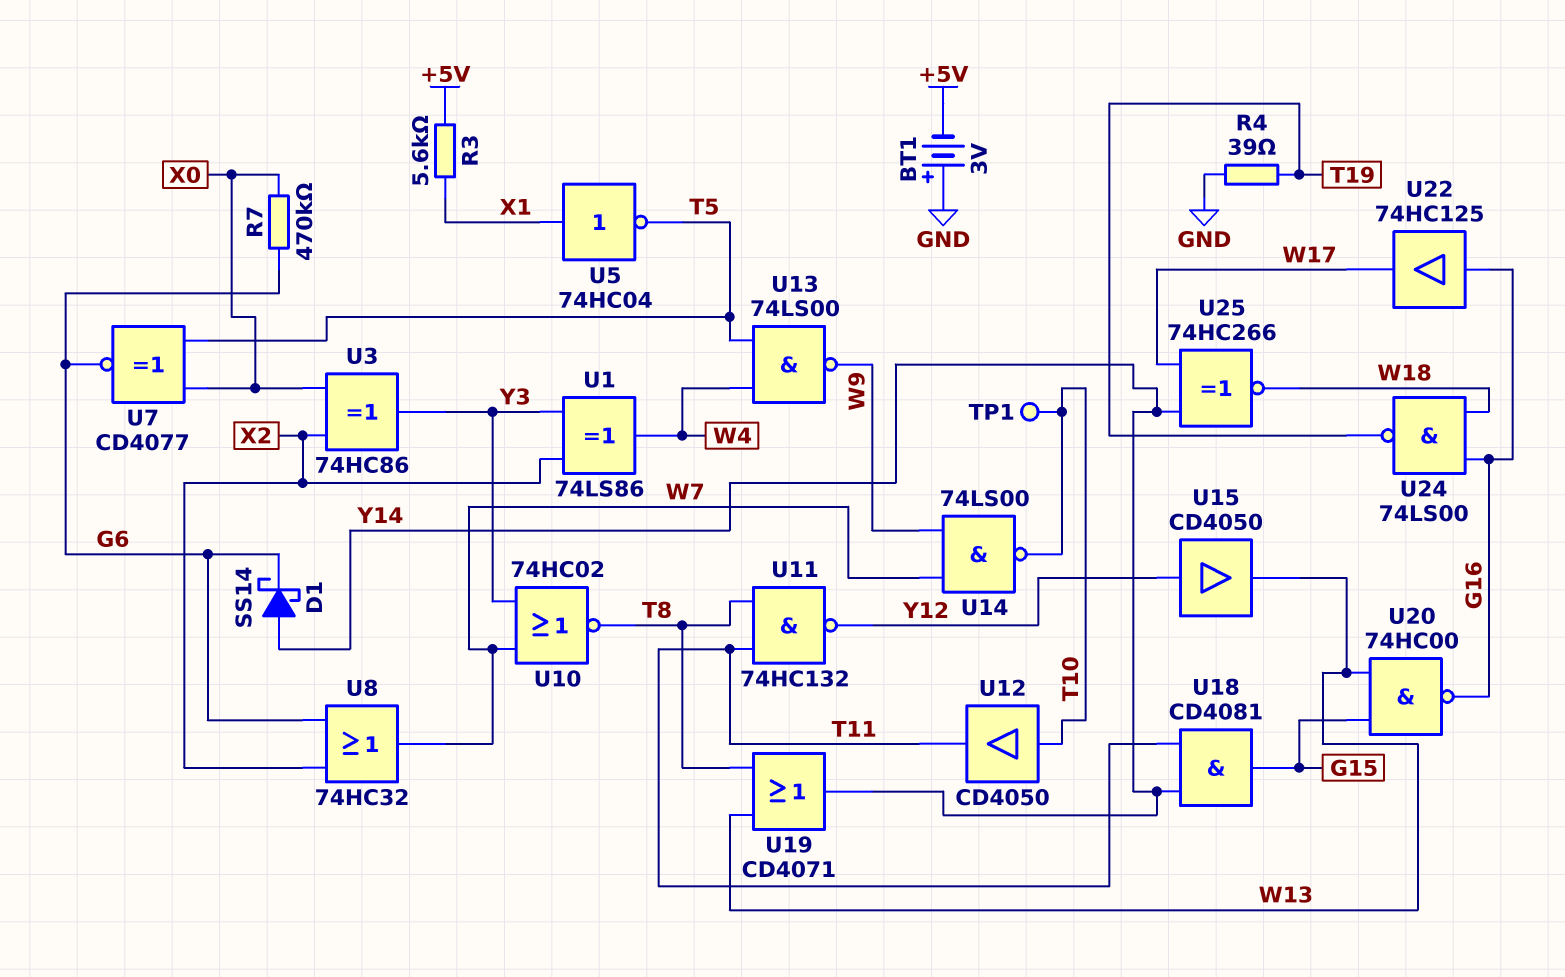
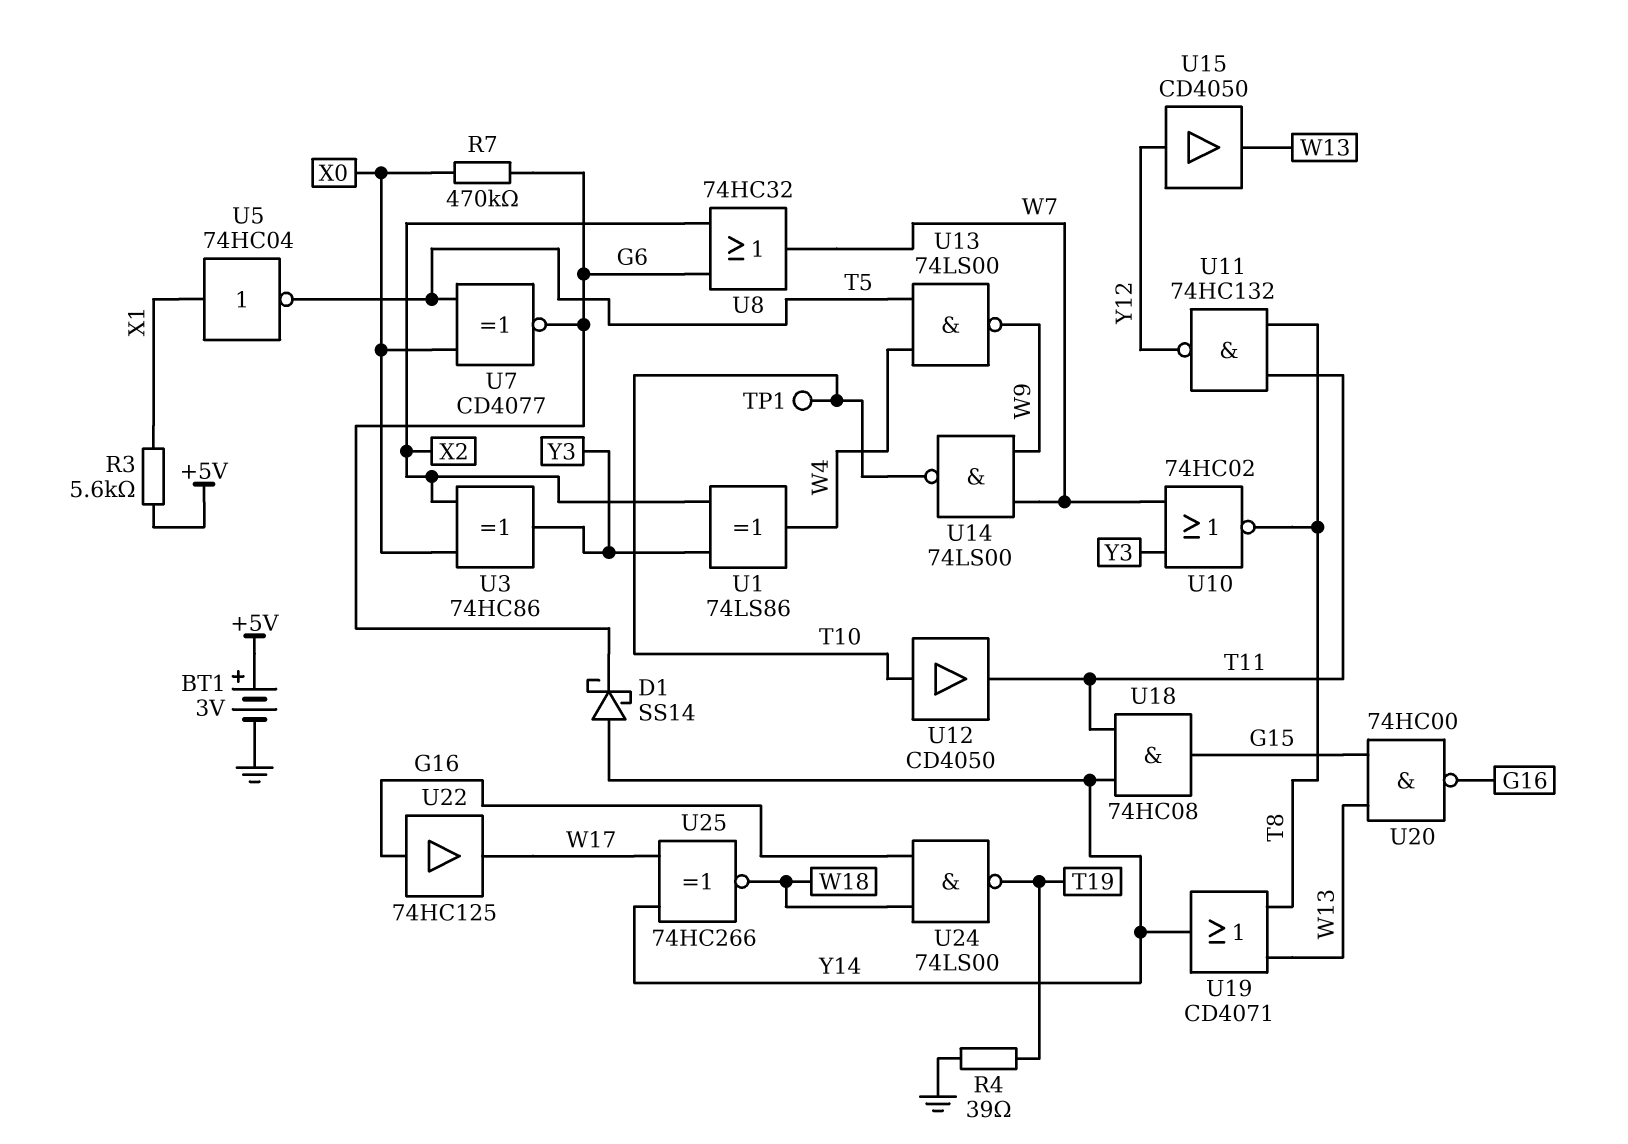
BT1: 3V (plus GND, minus +5V) -> 3V (plus +5V, minus GND)
U18: AND CD4081 (in T11, in Y14, out G15) -> AND 74HC08 (in T11, in Y14, out G15)

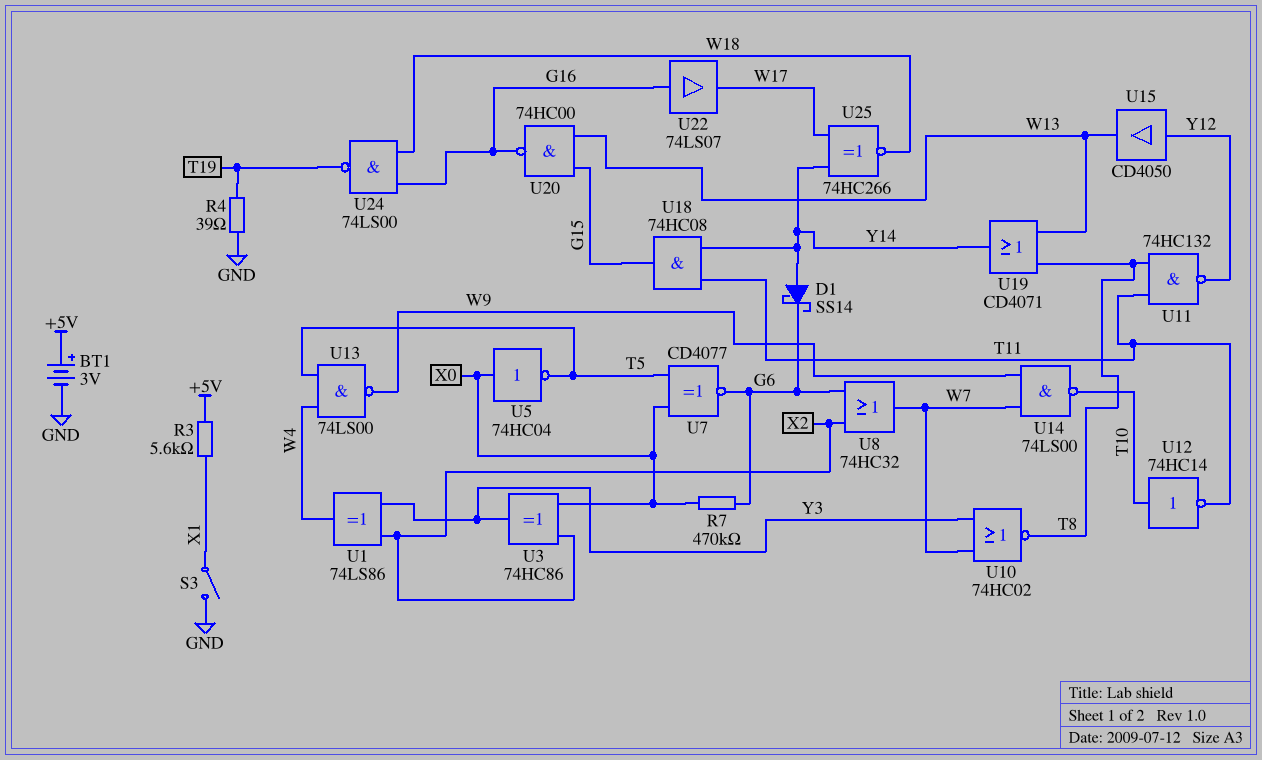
S3: none -> switch (GND, X1)
TP1: test point (T10) -> none
U5: NOT 74HC04 (in X1, out T5) -> NOT 74HC04 (in X0, out T5)
U12: buffer CD4050 (in T10, out T11) -> NOT 74HC14 (in T10, out T11)
U22: buffer 74HC125 (in G16, out W17) -> buffer 74LS07 (in G16, out W17)

